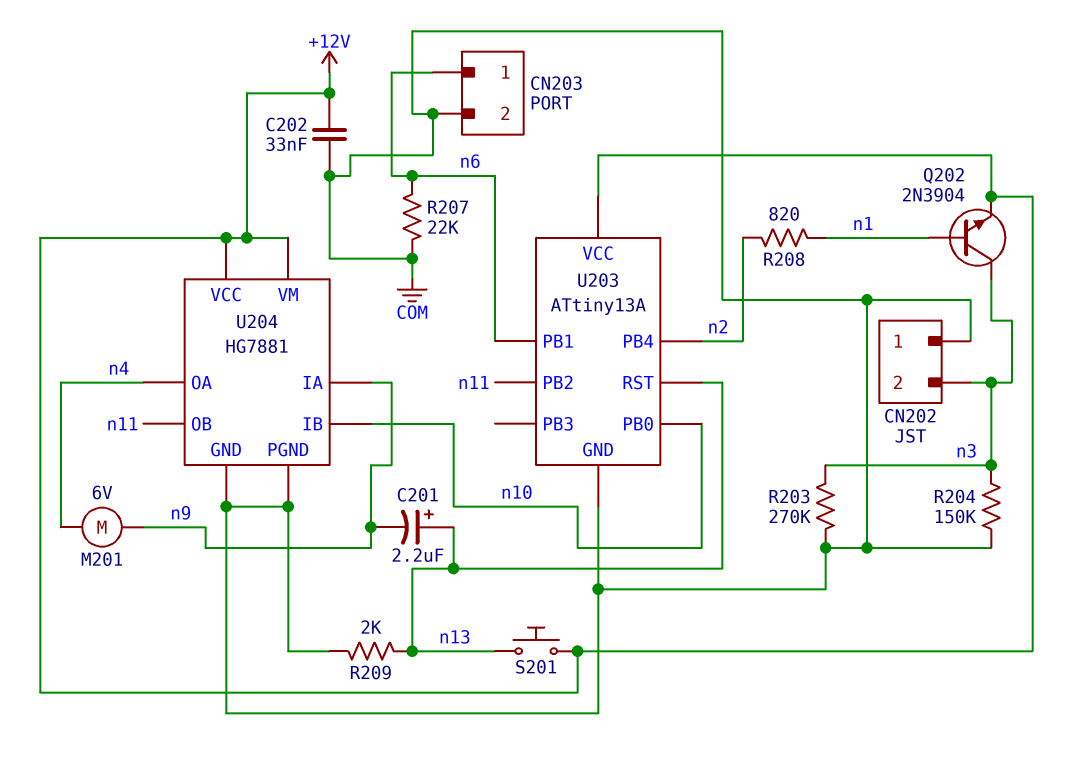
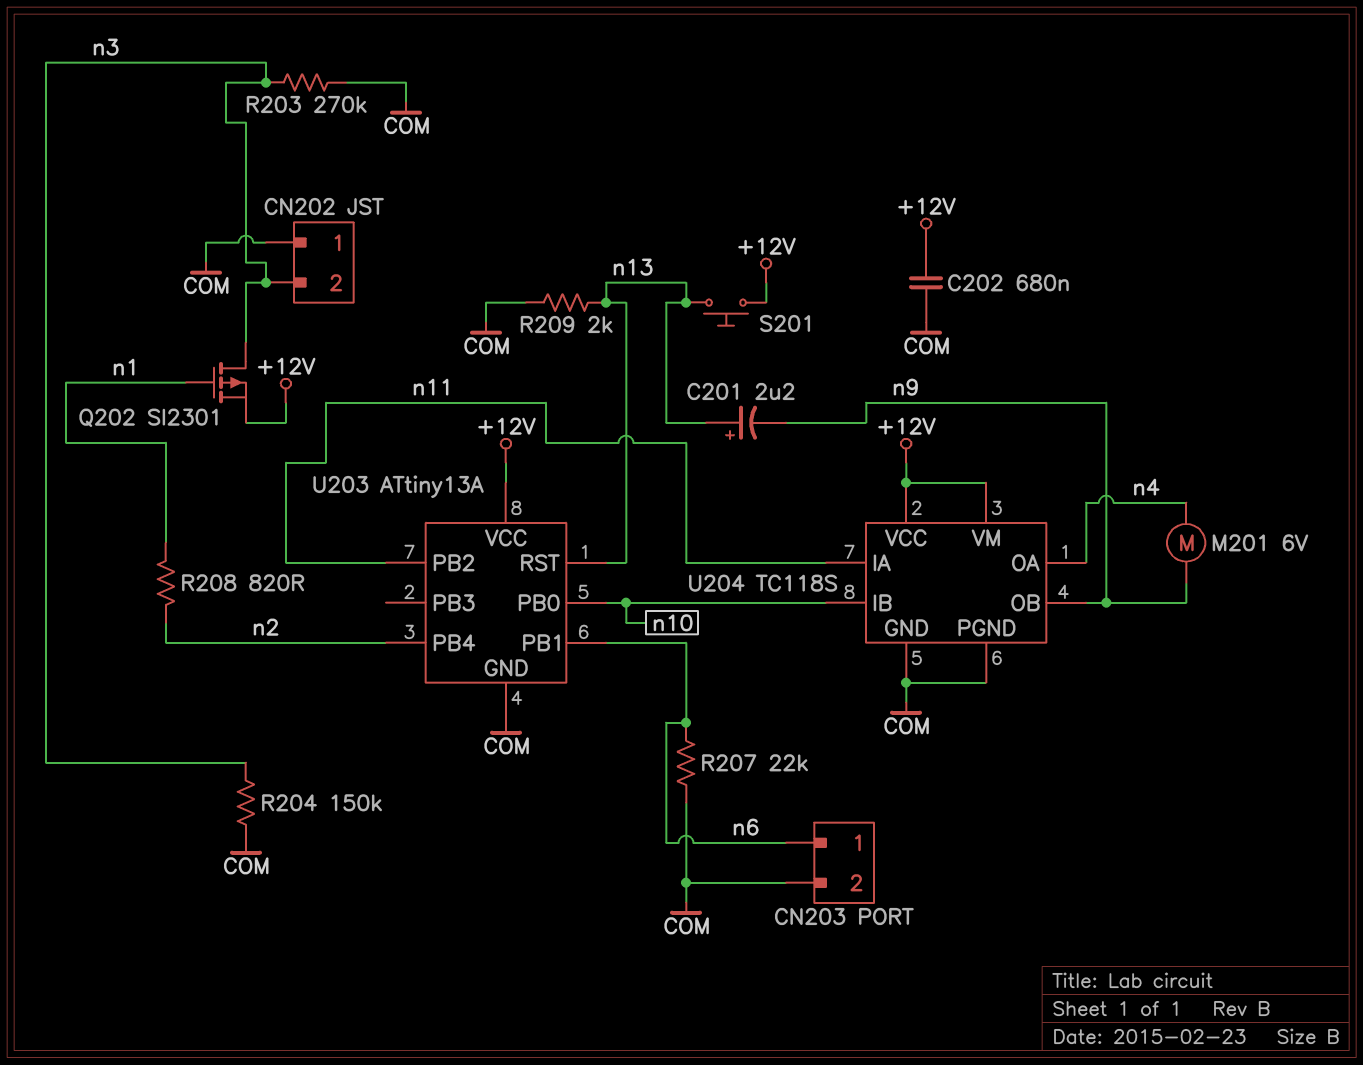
C202: 33nF (+12V, COM) -> 680nF (+12V, COM)
Q202: NPN 2N3904 (B n1, C n3, E +12V) -> PMOS SI2301 (G n1, D n3, S +12V)
U204: HG7881 -> TC118S
U204 pin IA: n9 -> n11
U204 pin OB: n11 -> n9

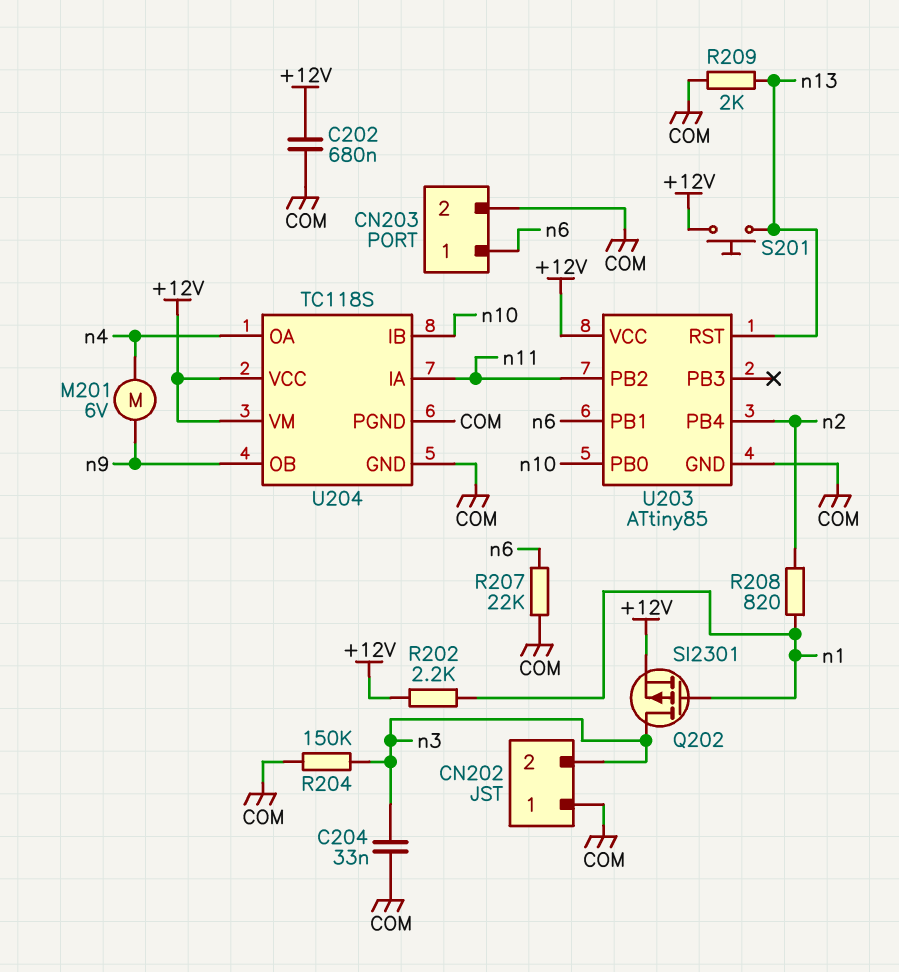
C201: 2.2uF (plus n13, minus n9) -> none
C204: none -> 33nF (COM, n3)
R202: none -> 2.2k (+12V, n1)
R203: 270k (COM, n3) -> none
U203: ATtiny13A -> ATtiny85

